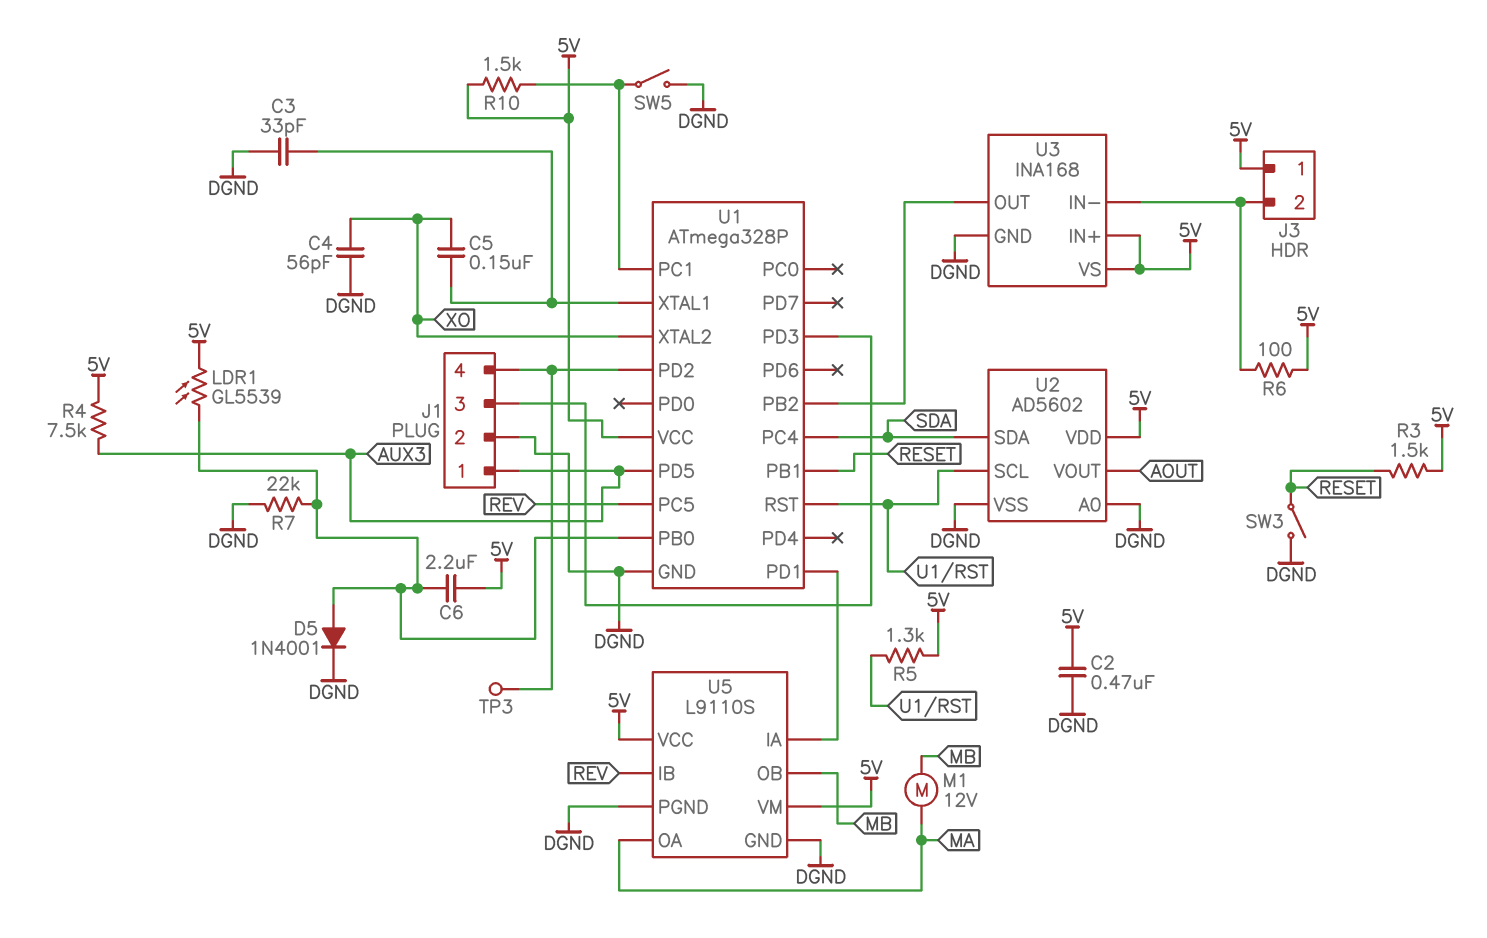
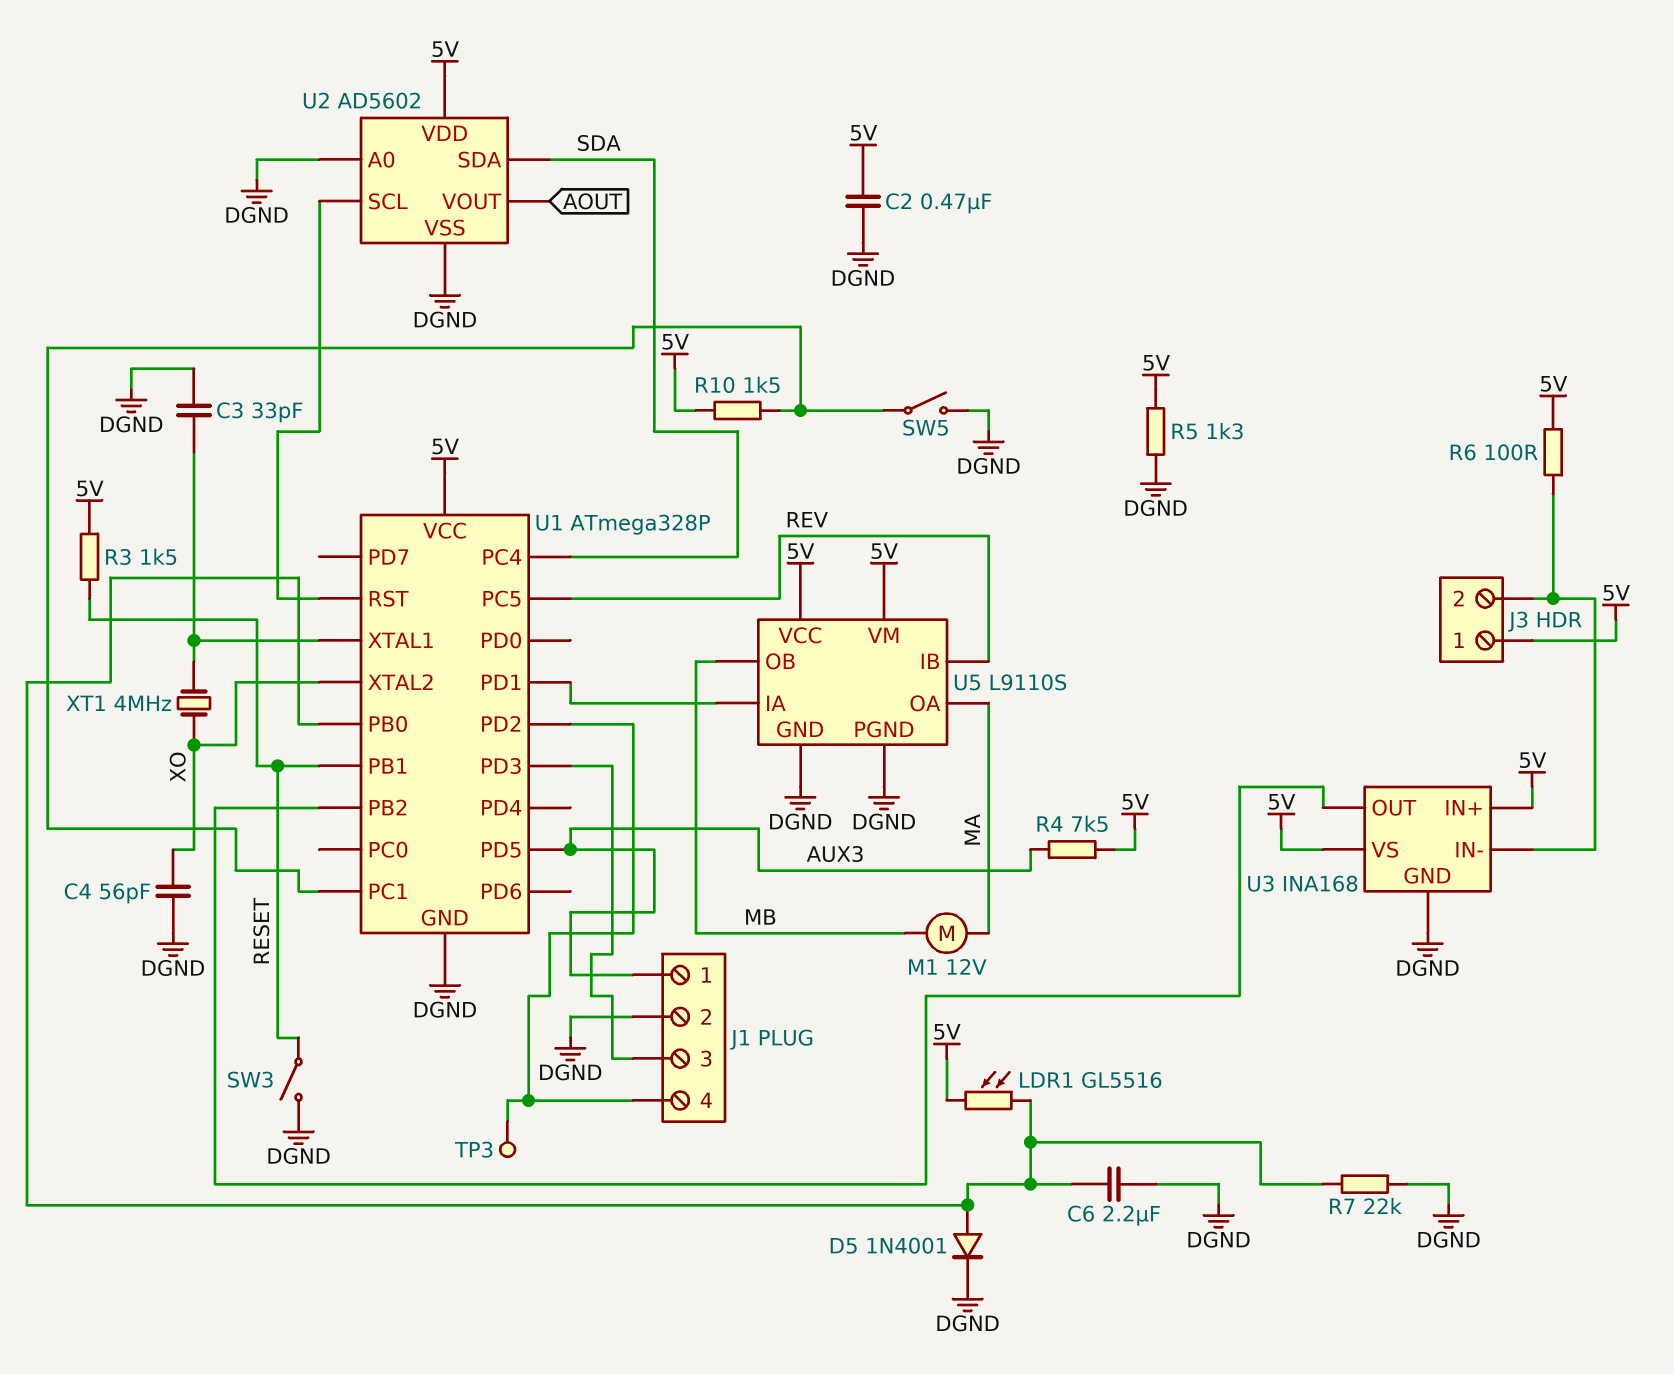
C5: 150nF (U1/XTAL1, XO) -> none
C6: 2.2uF (5V, U1/PB0) -> 2.2uF (DGND, U1/PB0)
LDR1: GL5539 (5V, U1/PB0) -> GL5516 (5V, U1/PB0)
R5: 1.3k (5V, U1/RST) -> 1.3k (5V, DGND)
XT1: none -> 4MHz (U1/XTAL1, XO)

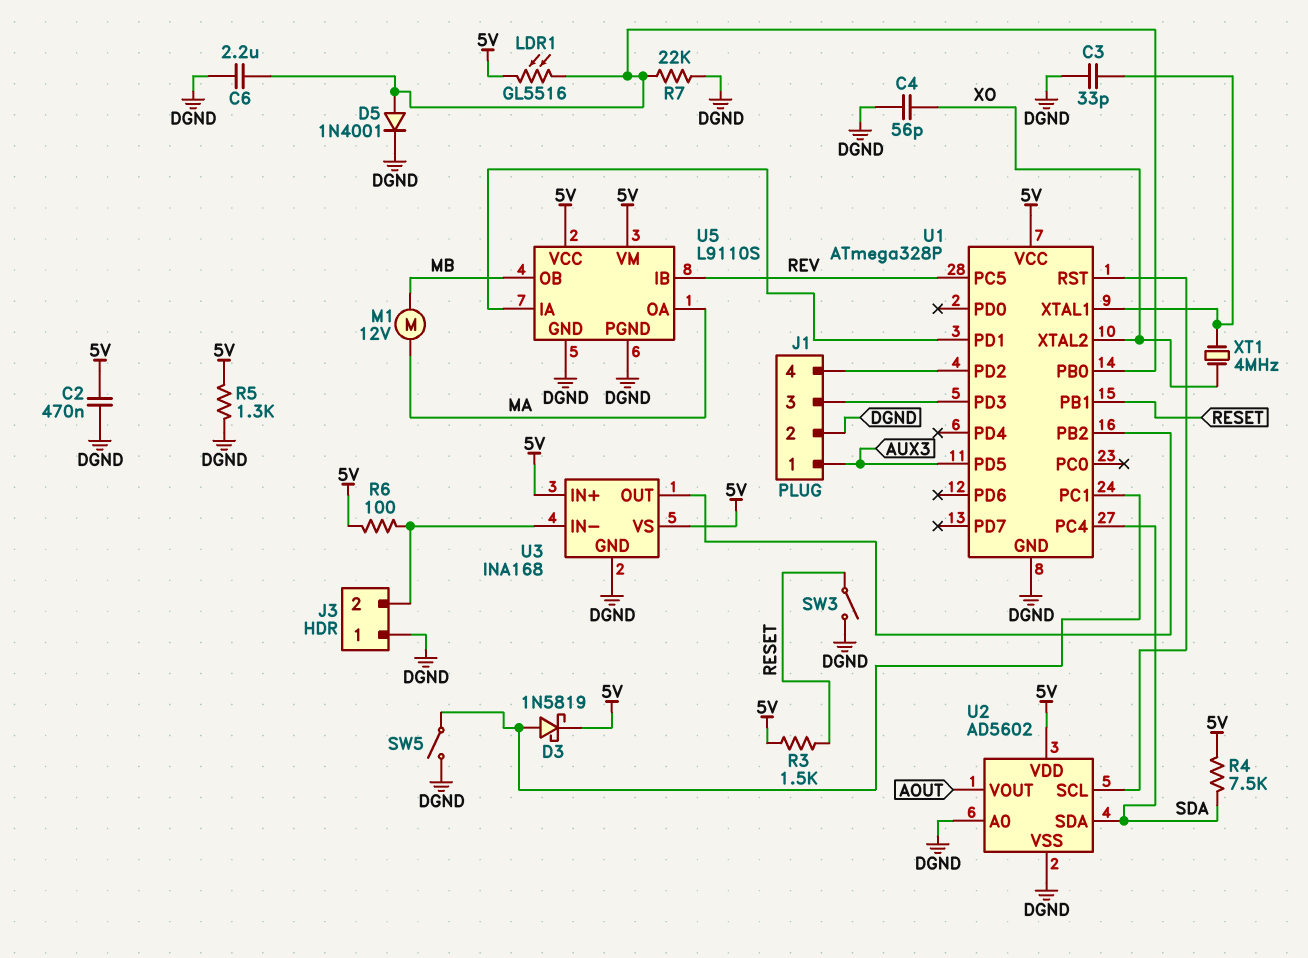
D3: none -> schottky 1N5819 (A U1/PC1, K 5V)
J3 pin 1: 5V -> DGND
R4: 7.5k (5V, AUX3) -> 7.5k (5V, SDA)
R10: 1.5k (5V, U1/PC1) -> none
TP3: test point (J1/4) -> none

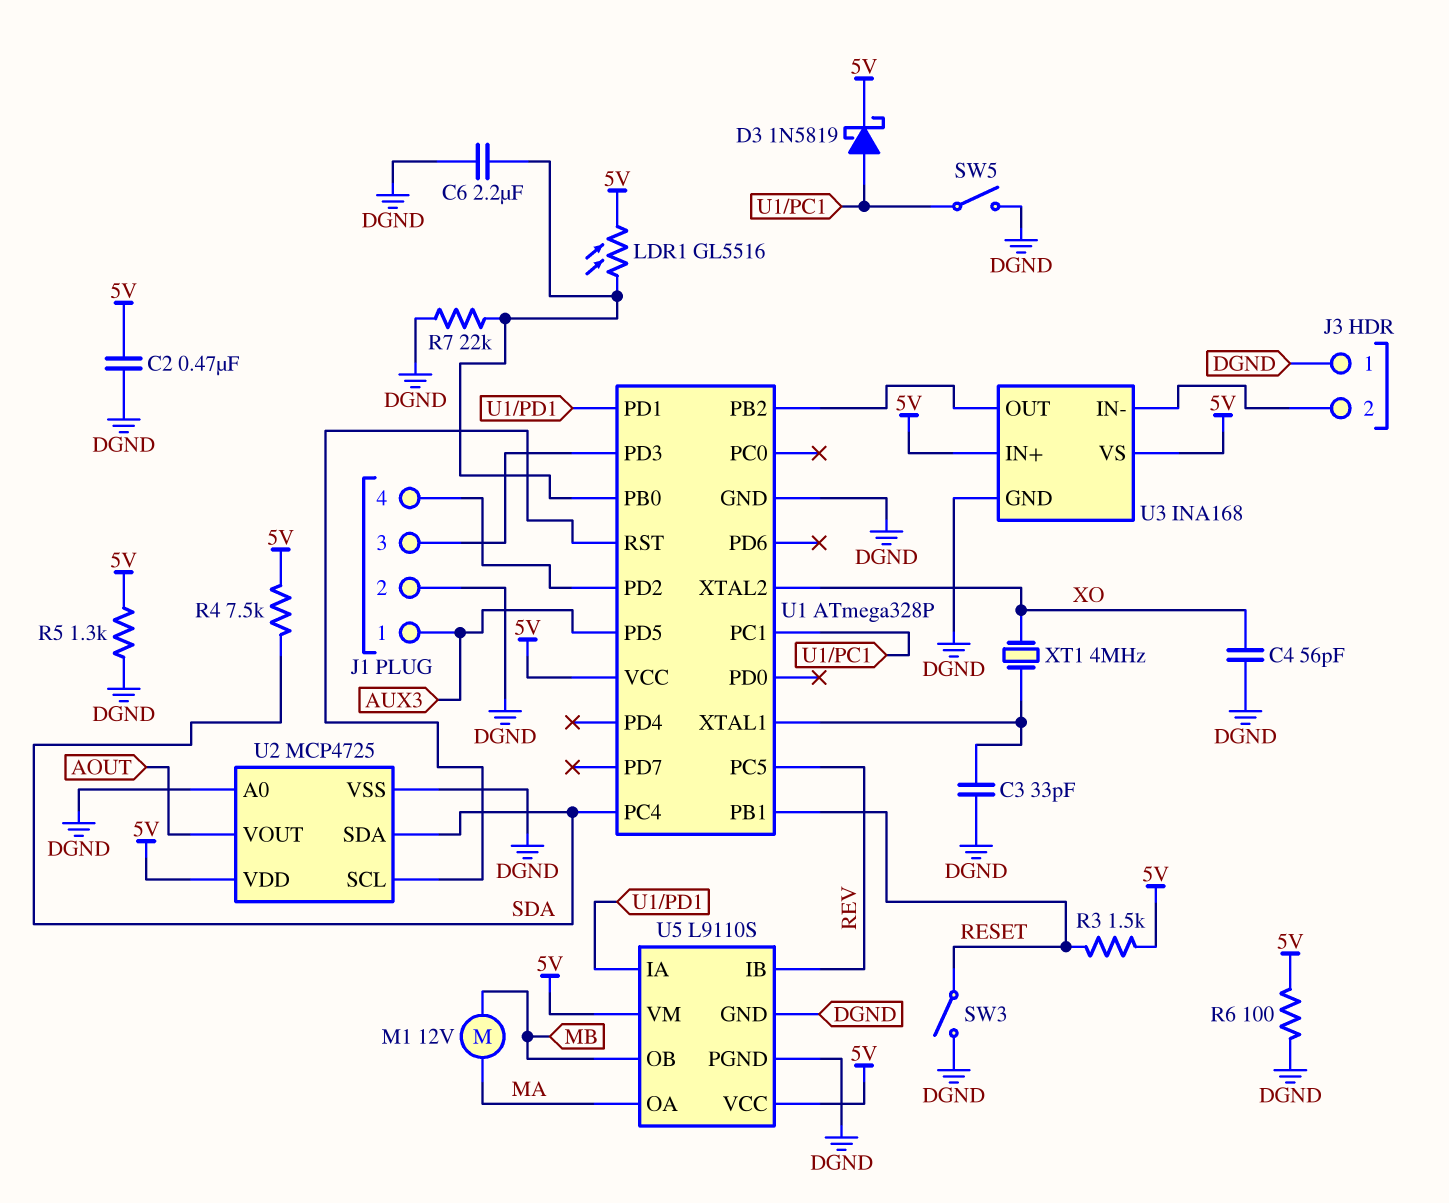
D5: diode 1N4001 (A U1/PB0, K DGND) -> none
R6: 100 (5V, J3/2) -> 100 (5V, DGND)
U2: AD5602 -> MCP4725

